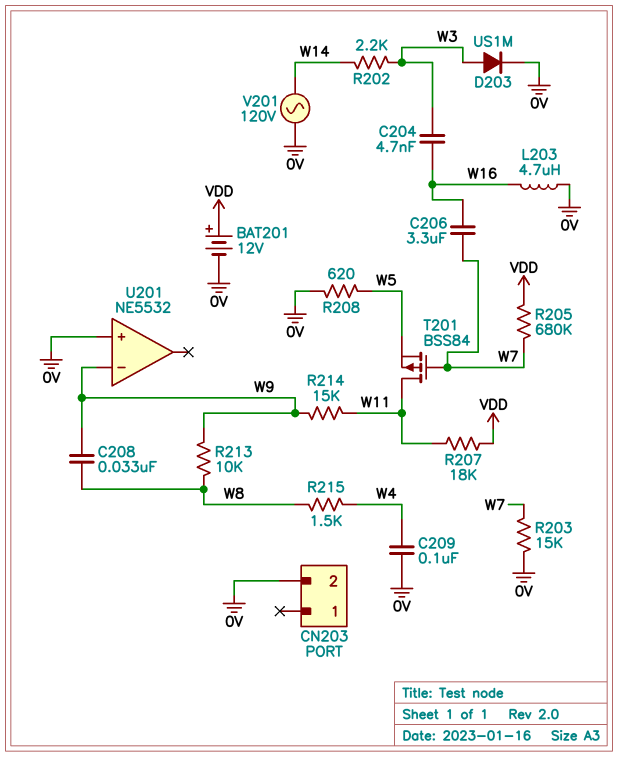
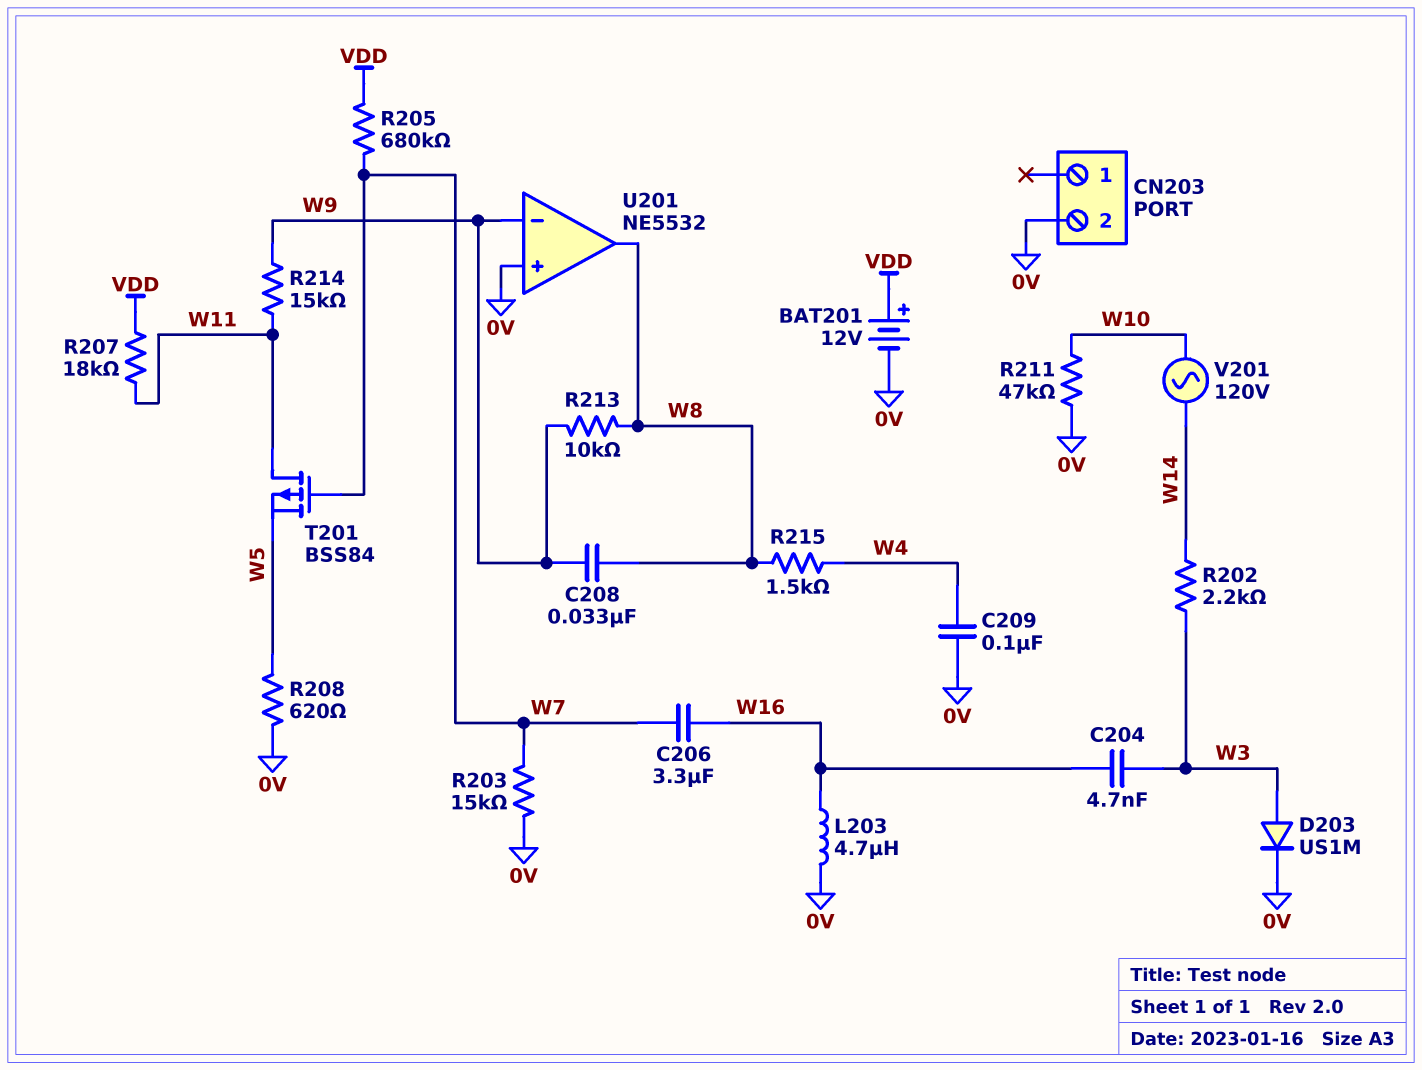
R211: none -> 47k (0V, W10)
U201 pin out: none -> W8
V201: AC 120V (0V, W14) -> AC 120V (W10, W14)

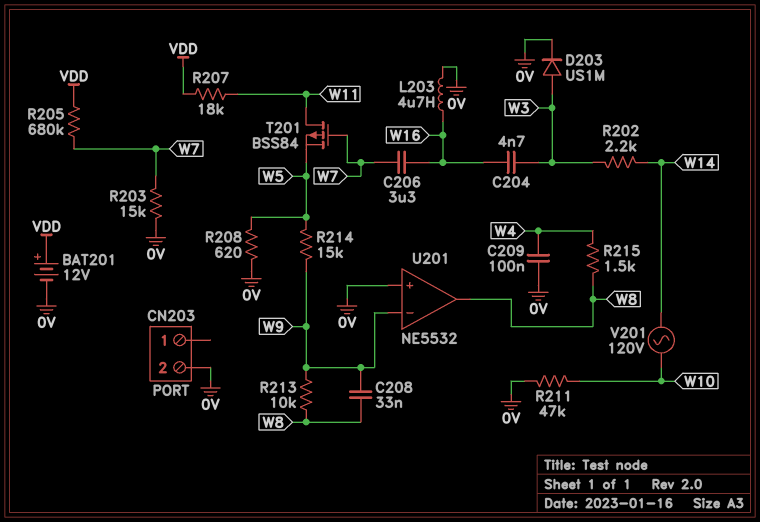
R214: 15k (W9, W11) -> 15k (W5, W9)

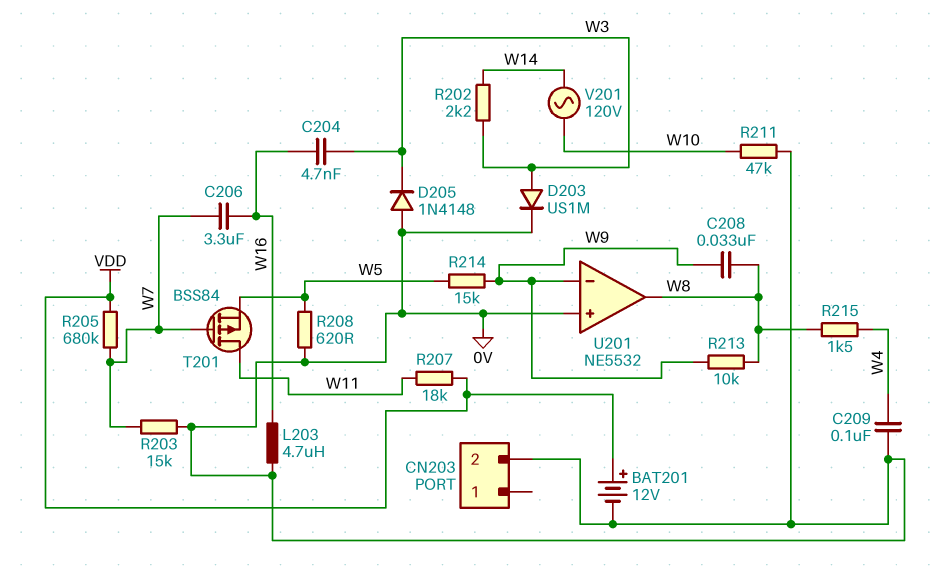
D205: none -> diode 1N4148 (A 0V, K W3)

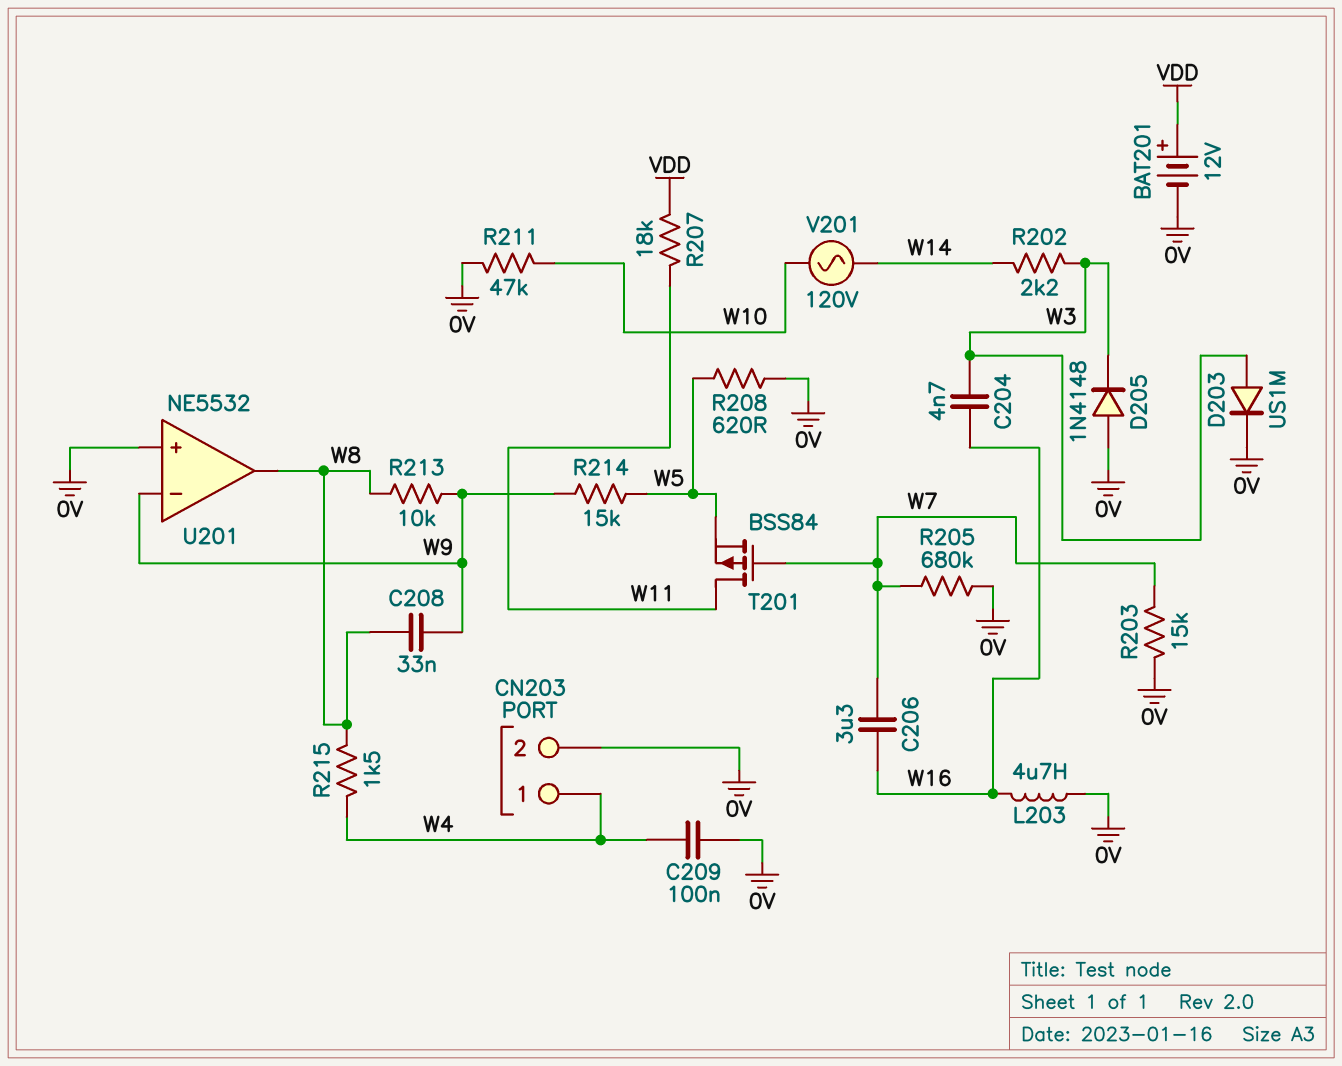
CN203 pin 1: none -> W4
R205: 680k (VDD, W7) -> 680k (0V, W7)

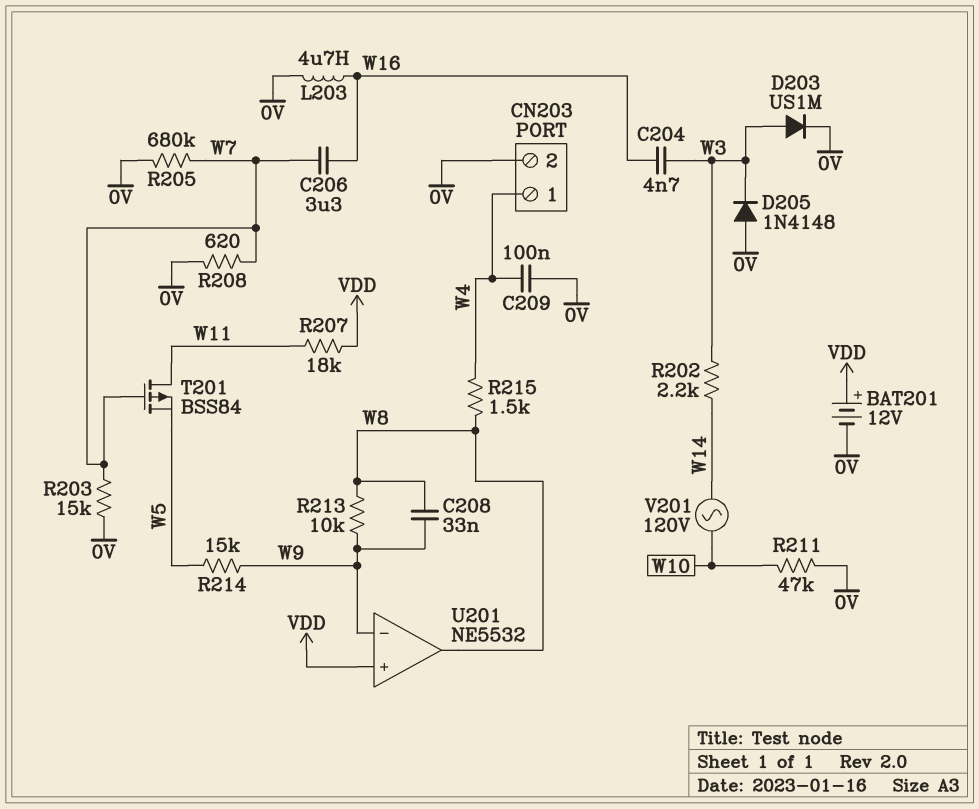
R208: 620 (0V, W5) -> 620 (0V, W7)
U201 pin in+: 0V -> VDD

